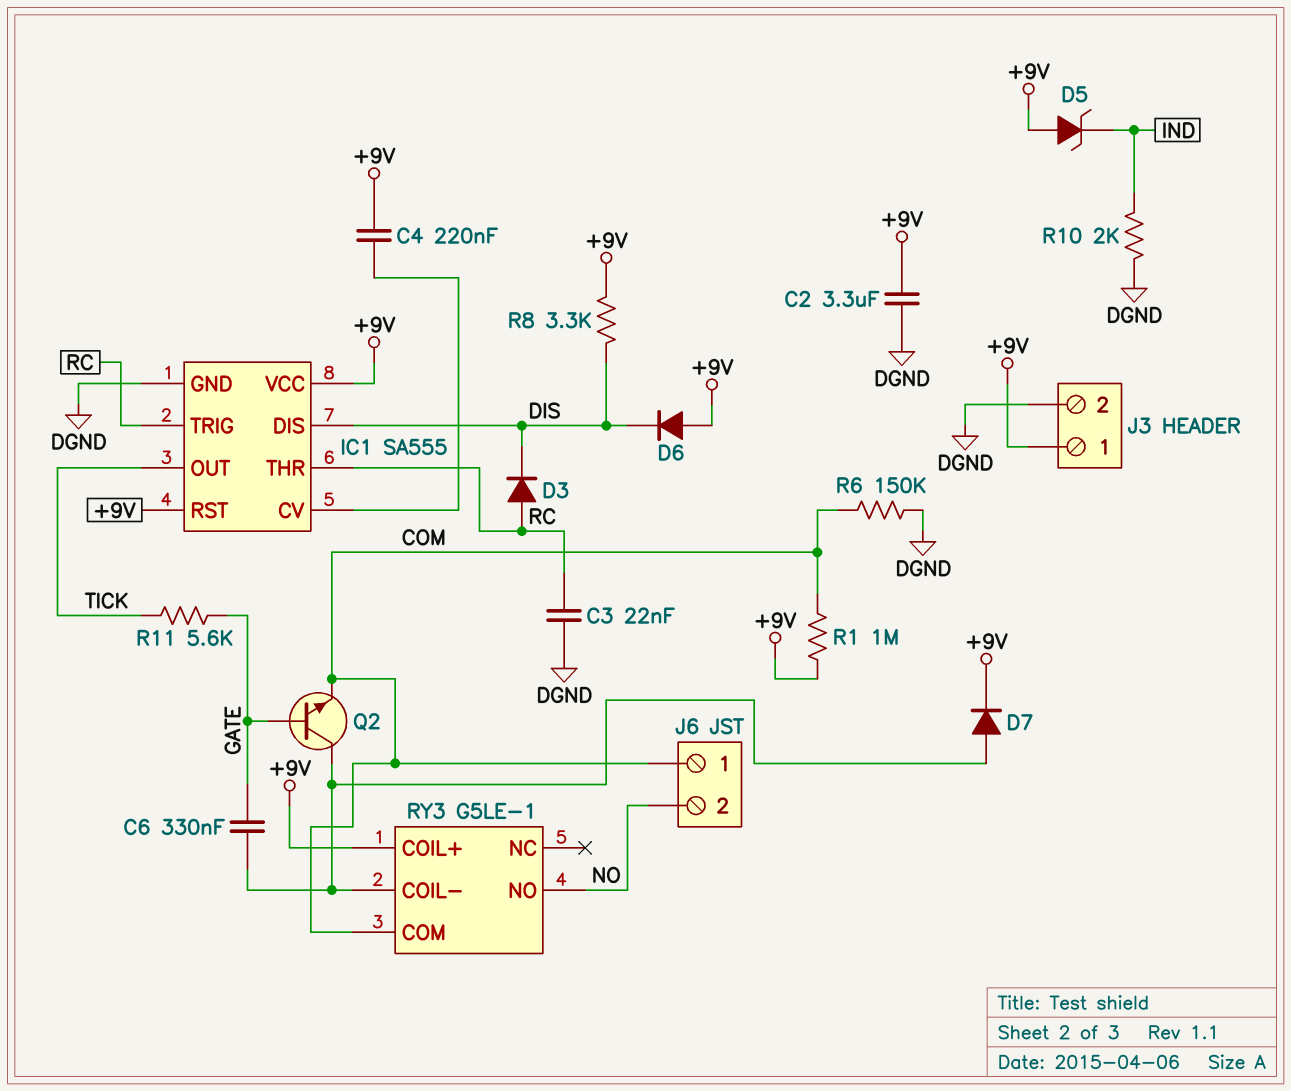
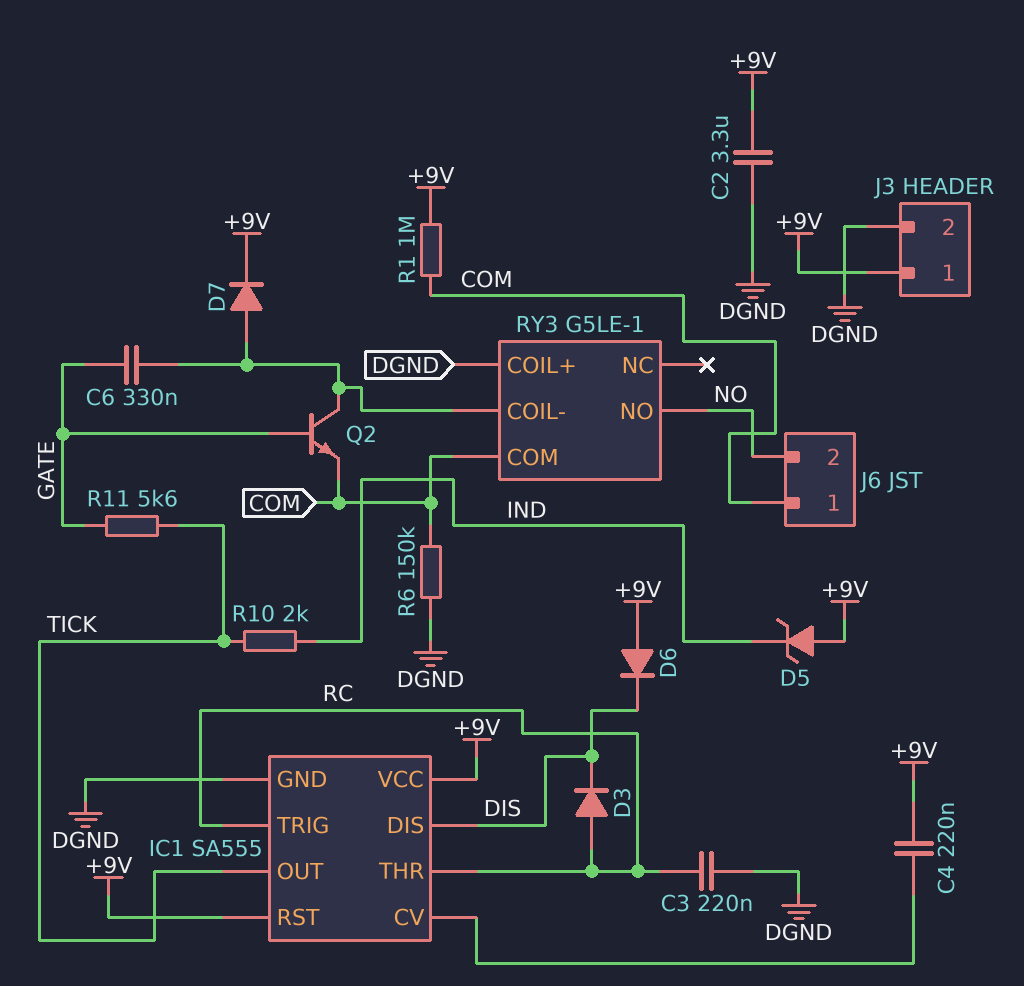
C3: 22nF (DGND, RC) -> 220nF (DGND, RC)
R8: 3.3k (+9V, DIS) -> none
R10: 2k (DGND, IND) -> 2k (IND, TICK)
RY3 pin COIL+: +9V -> DGND

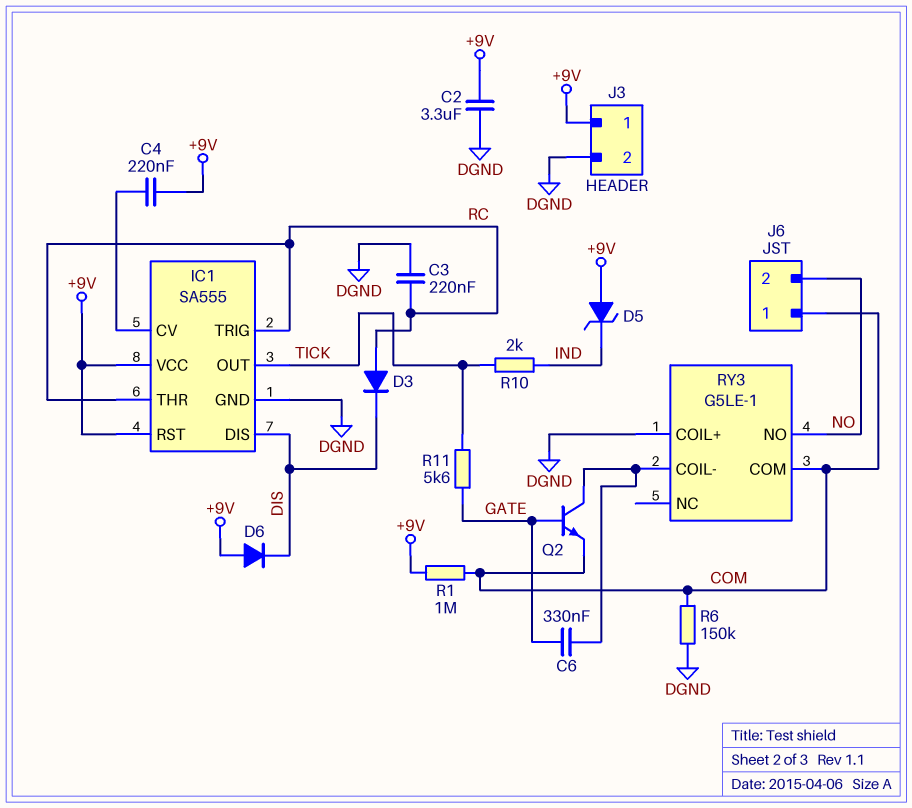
D7: diode (A RY3/COIL-, K +9V) -> none

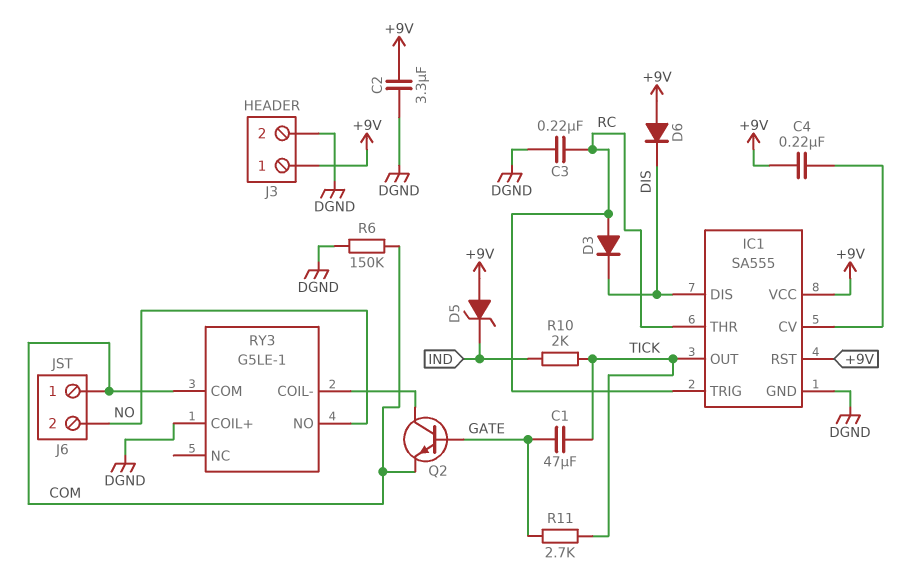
C1: none -> 47uF (GATE, TICK)
C6: 330nF (GATE, RY3/COIL-) -> none
R1: 1M (+9V, COM) -> none
R11: 5.6k (GATE, TICK) -> 2.7k (GATE, TICK)

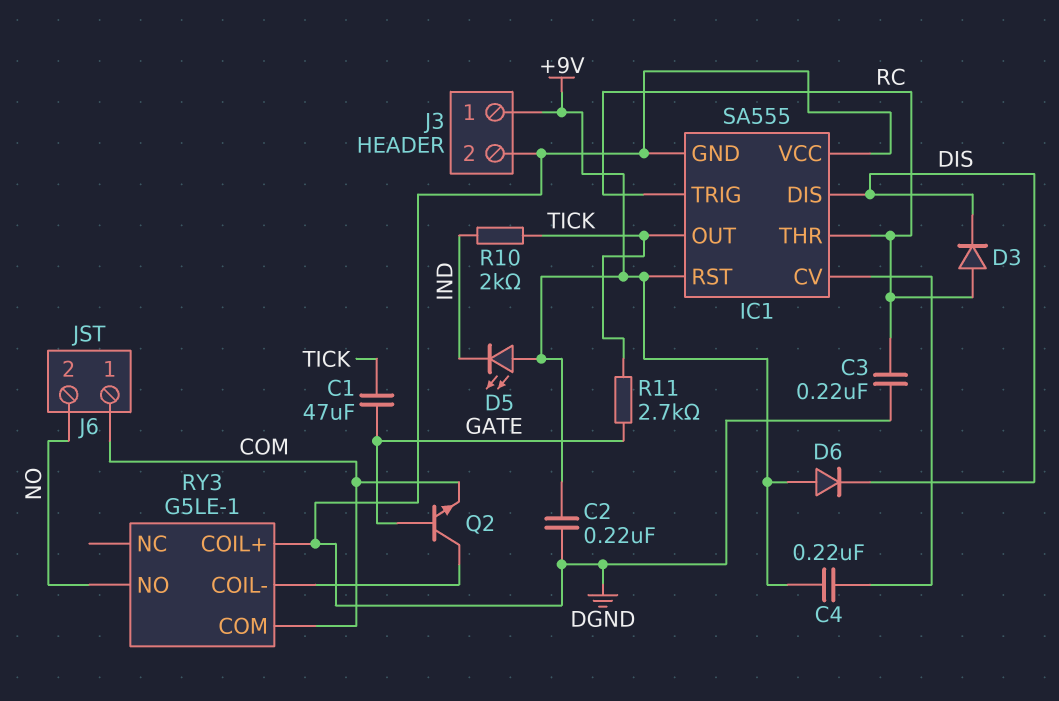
C2: 3.3uF (+9V, DGND) -> 220nF (+9V, DGND)
D5: zener (A +9V, K IND) -> LED (A +9V, K IND)
IC1 pin VCC: +9V -> DGND
R6: 150k (COM, DGND) -> none

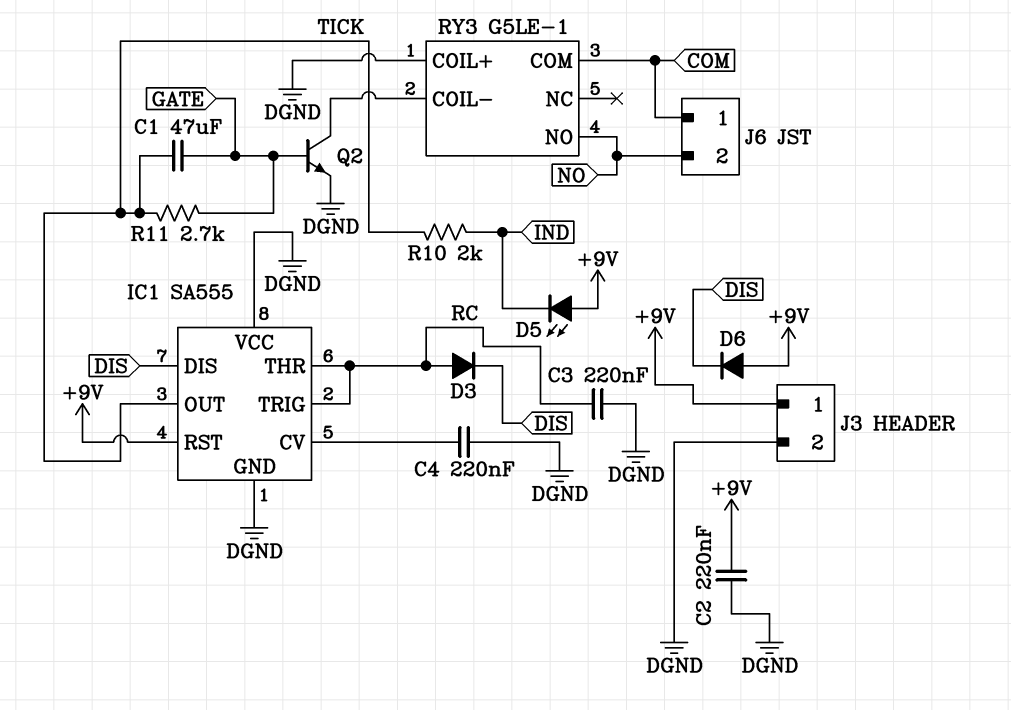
C4: 220nF (+9V, IC1/CV) -> 220nF (DGND, IC1/CV)
Q2: NPN (B GATE, C RY3/COIL-, E COM) -> NPN (B GATE, C RY3/COIL-, E DGND)

